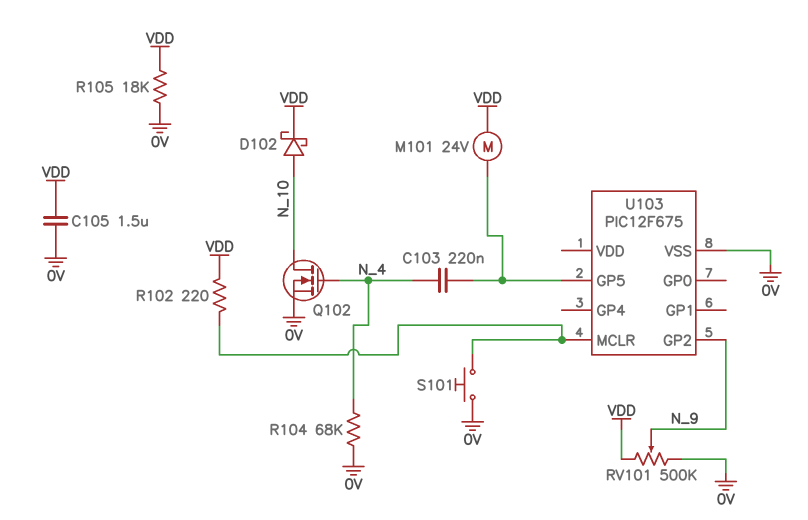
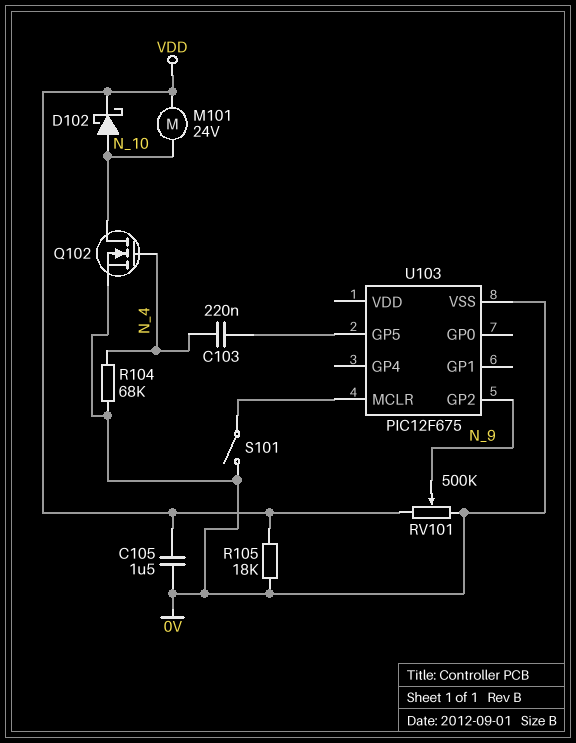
M101: motor 24V (U103/GP5, VDD) -> motor 24V (N_10, VDD)
R102: 220 (U103/MCLR, VDD) -> none
S101: button (0V, U103/MCLR) -> switch (0V, U103/MCLR)

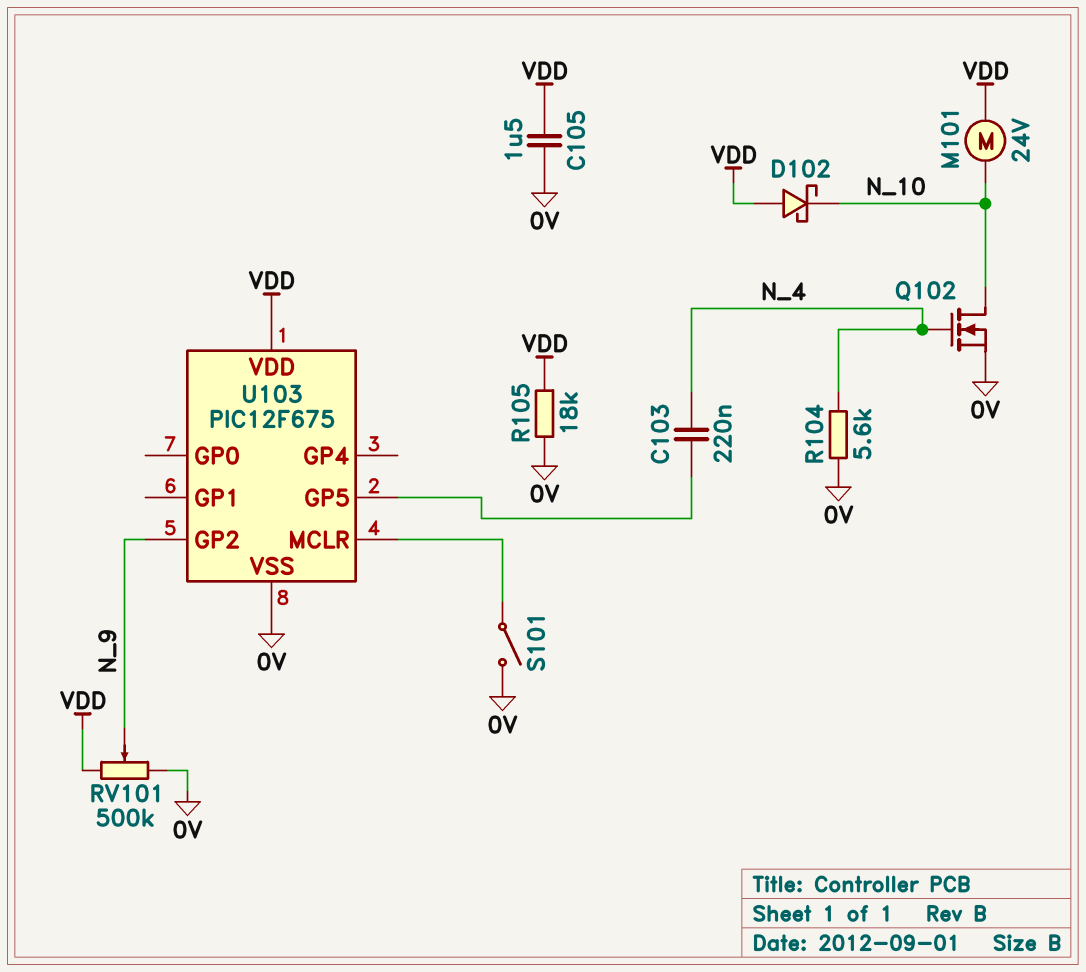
D102: schottky (A N_10, K VDD) -> schottky (A VDD, K N_10)
R104: 68k (0V, N_4) -> 5.6k (0V, N_4)
U103 pin VDD: none -> VDD

